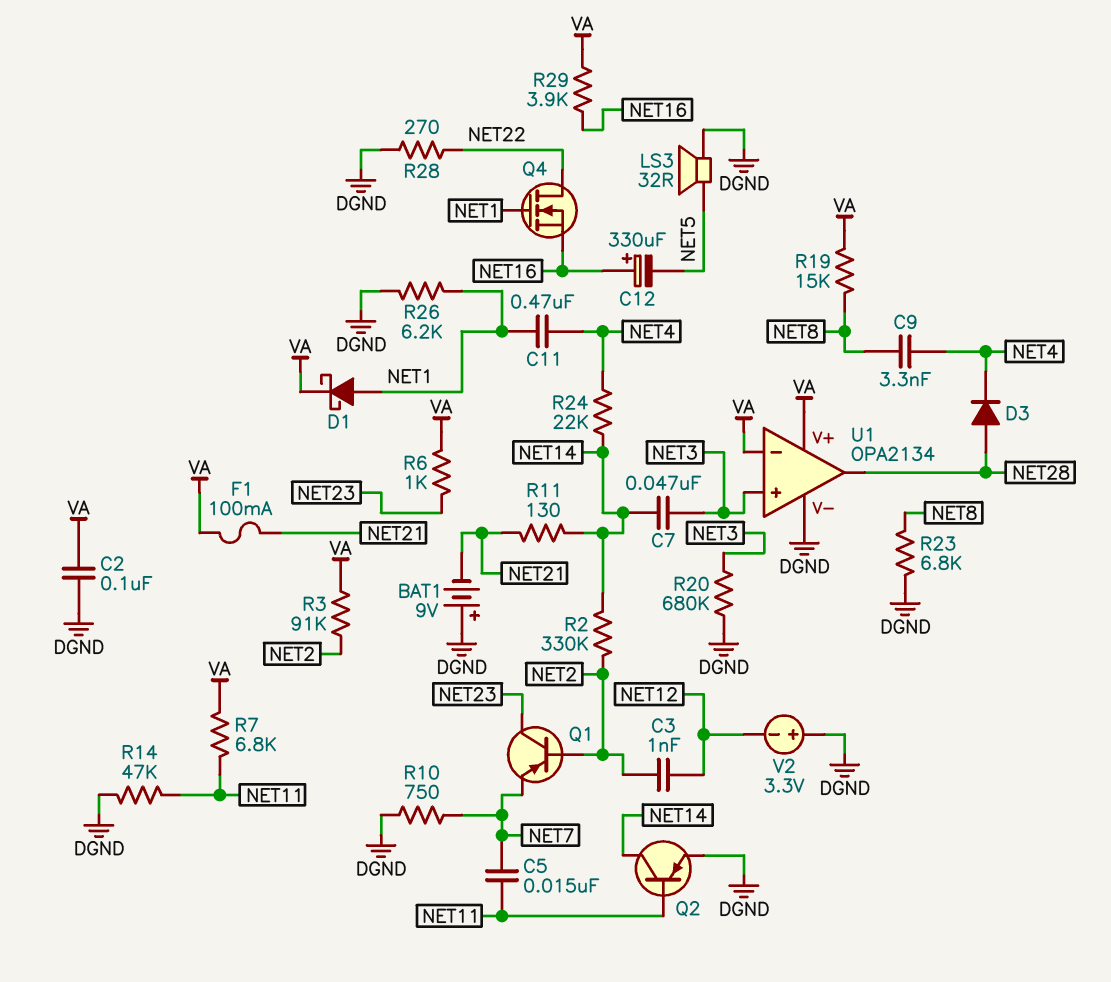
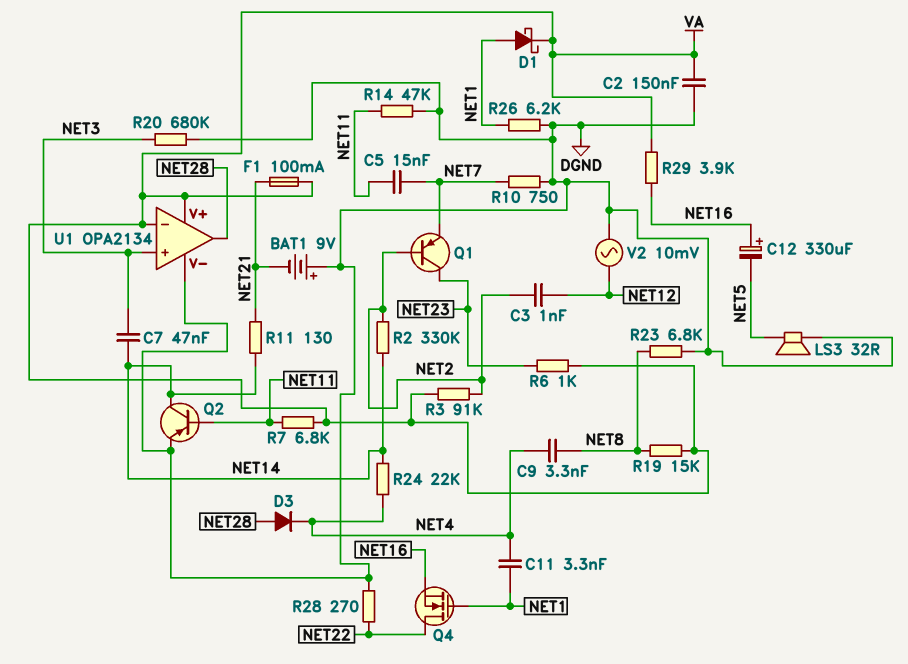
C2: 100nF (DGND, VA) -> 150nF (DGND, VA)
C11: 470nF (NET1, NET4) -> 3.3nF (NET1, NET4)
V2: 3.3V (plus DGND, minus NET12) -> AC 10mV (DGND, NET12)

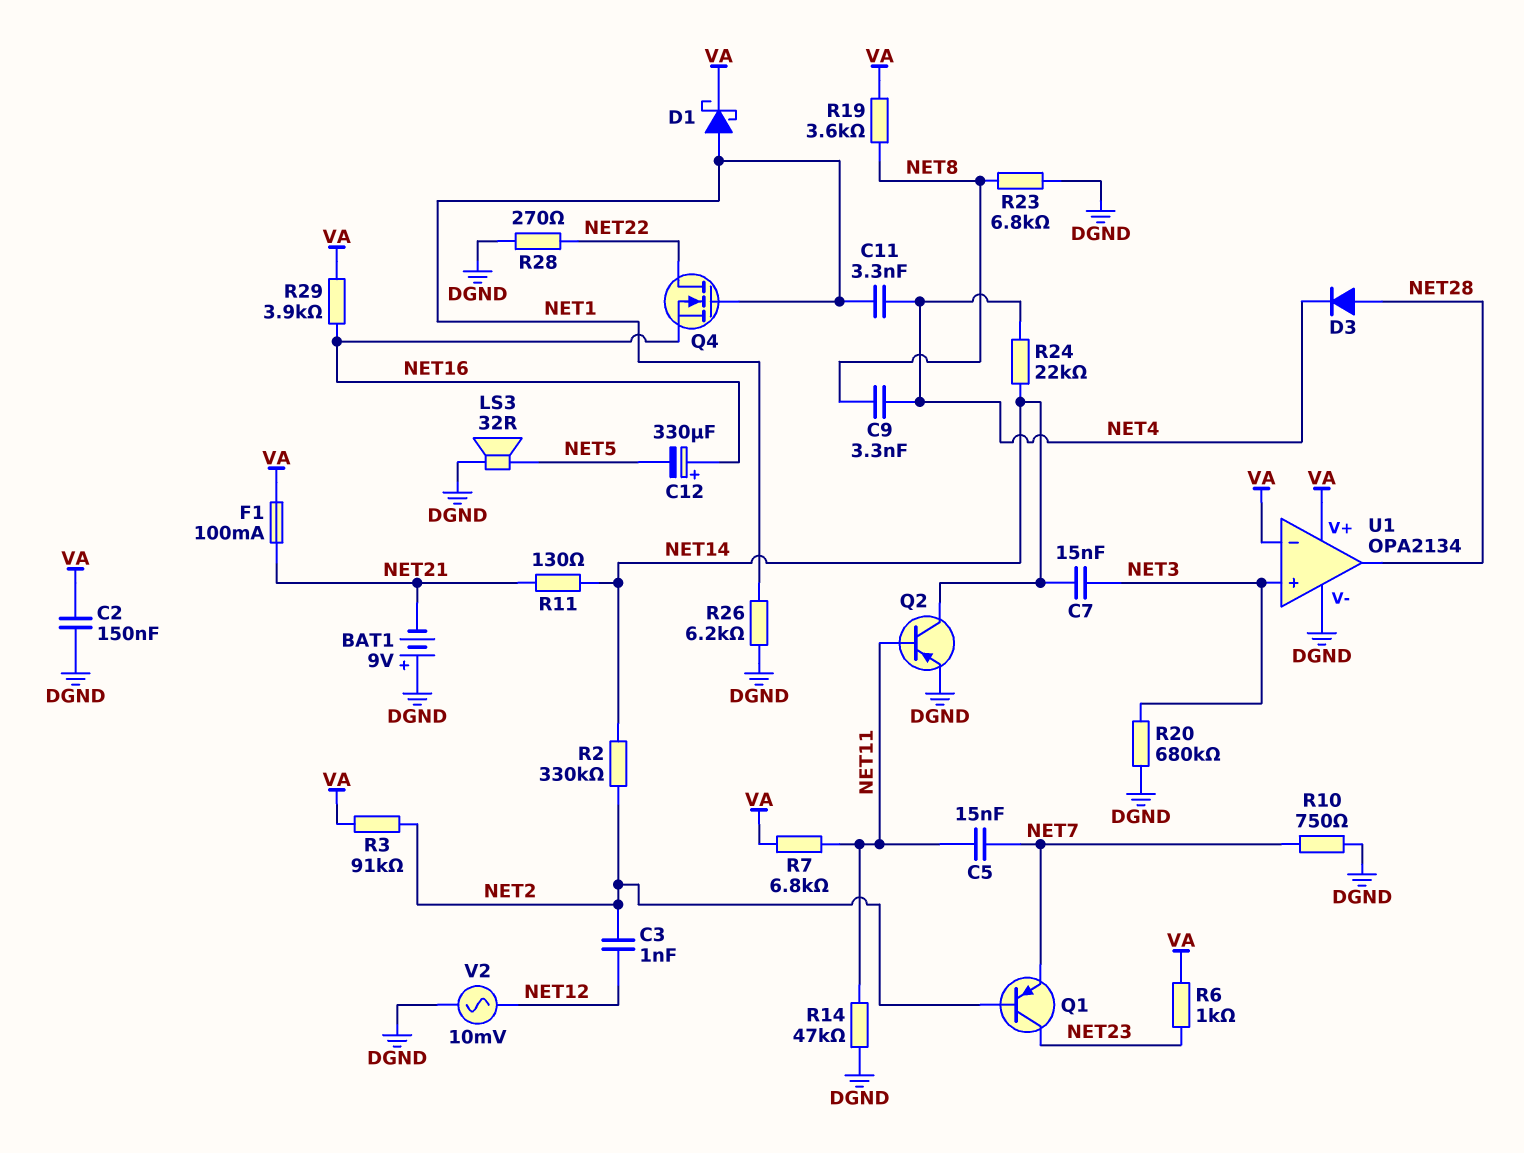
C7: 47nF (NET3, NET14) -> 15nF (NET3, NET14)
R19: 15k (NET8, VA) -> 3.6k (NET8, VA)

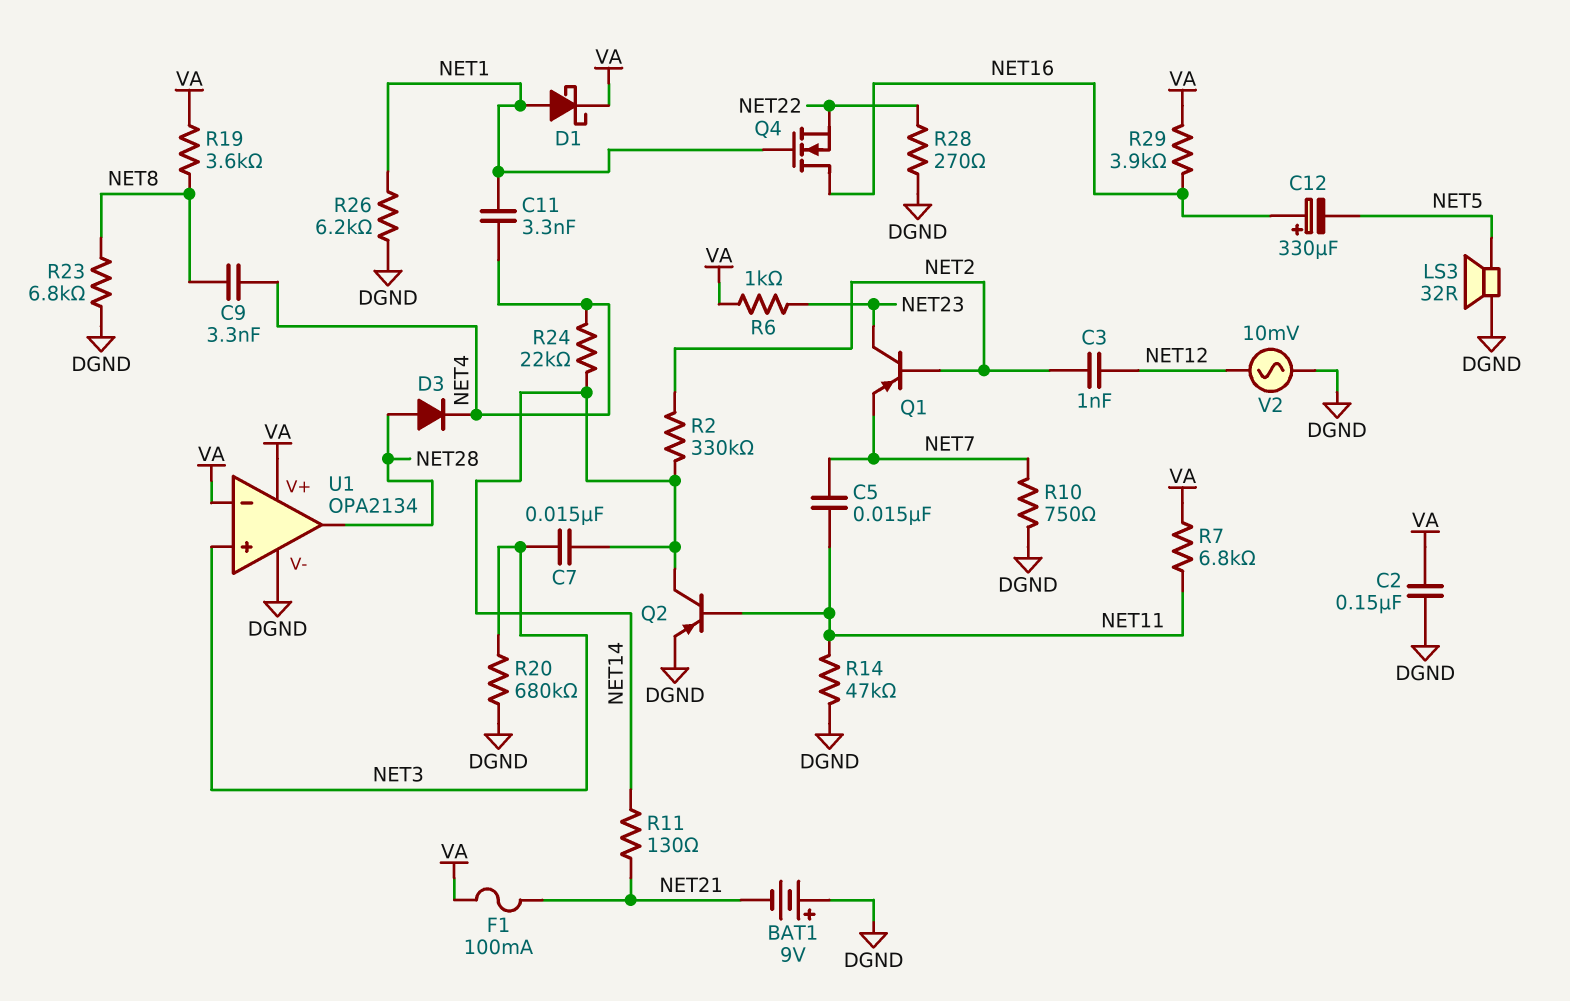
Q4: NMOS (G NET1, D NET22, S NET16) -> NMOS (G NET1, D NET16, S NET22)
R3: 91k (NET2, VA) -> none

